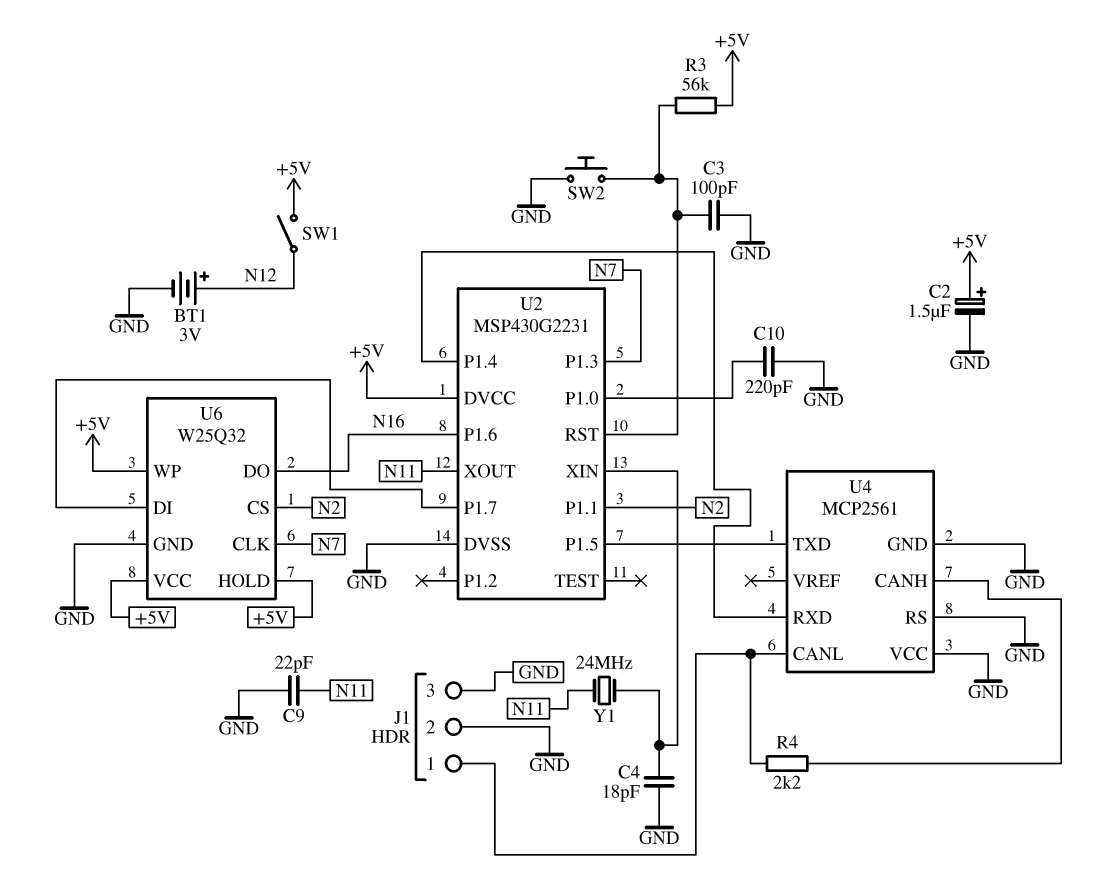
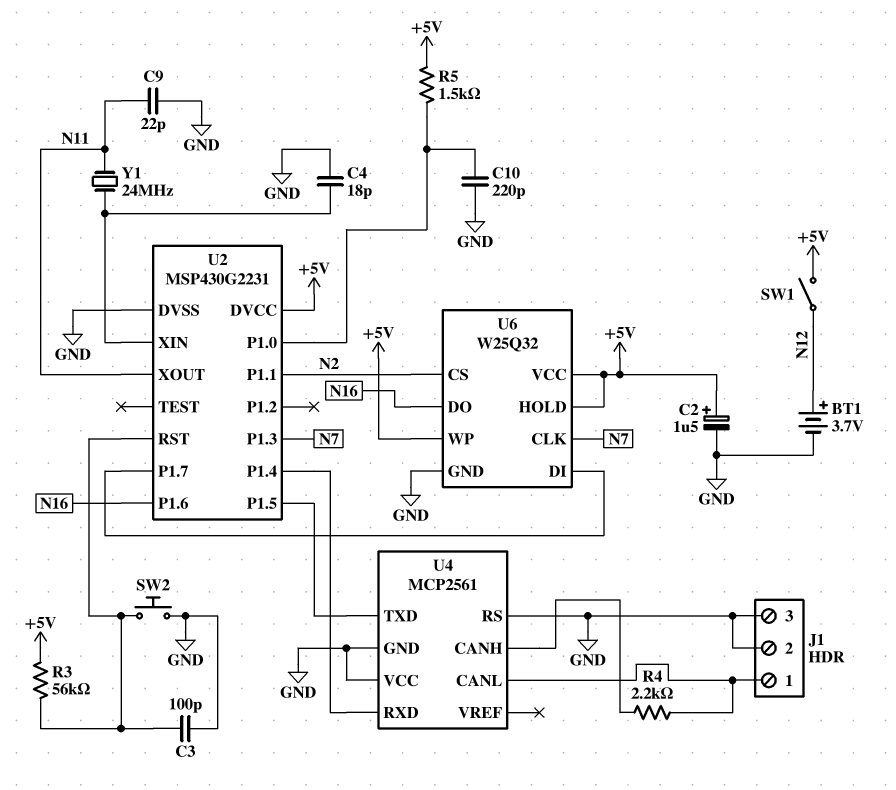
BT1: 3V (plus N12, minus GND) -> 3.7V (plus N12, minus GND)
R5: none -> 1.5k (+5V, U2/P1.0)

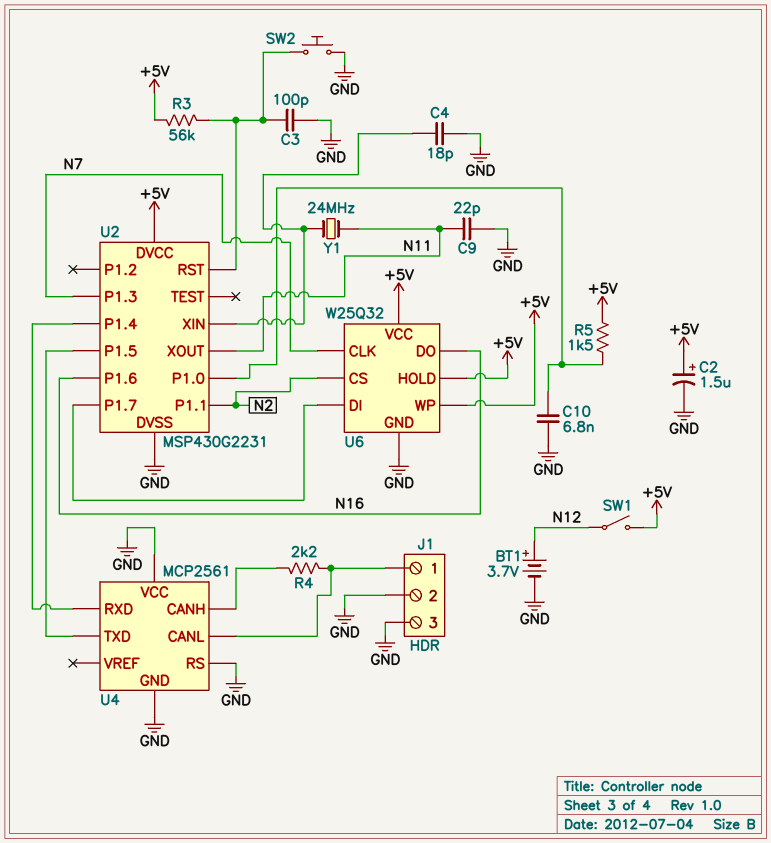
C10: 220pF (GND, U2/P1.0) -> 6.8nF (GND, U2/P1.0)

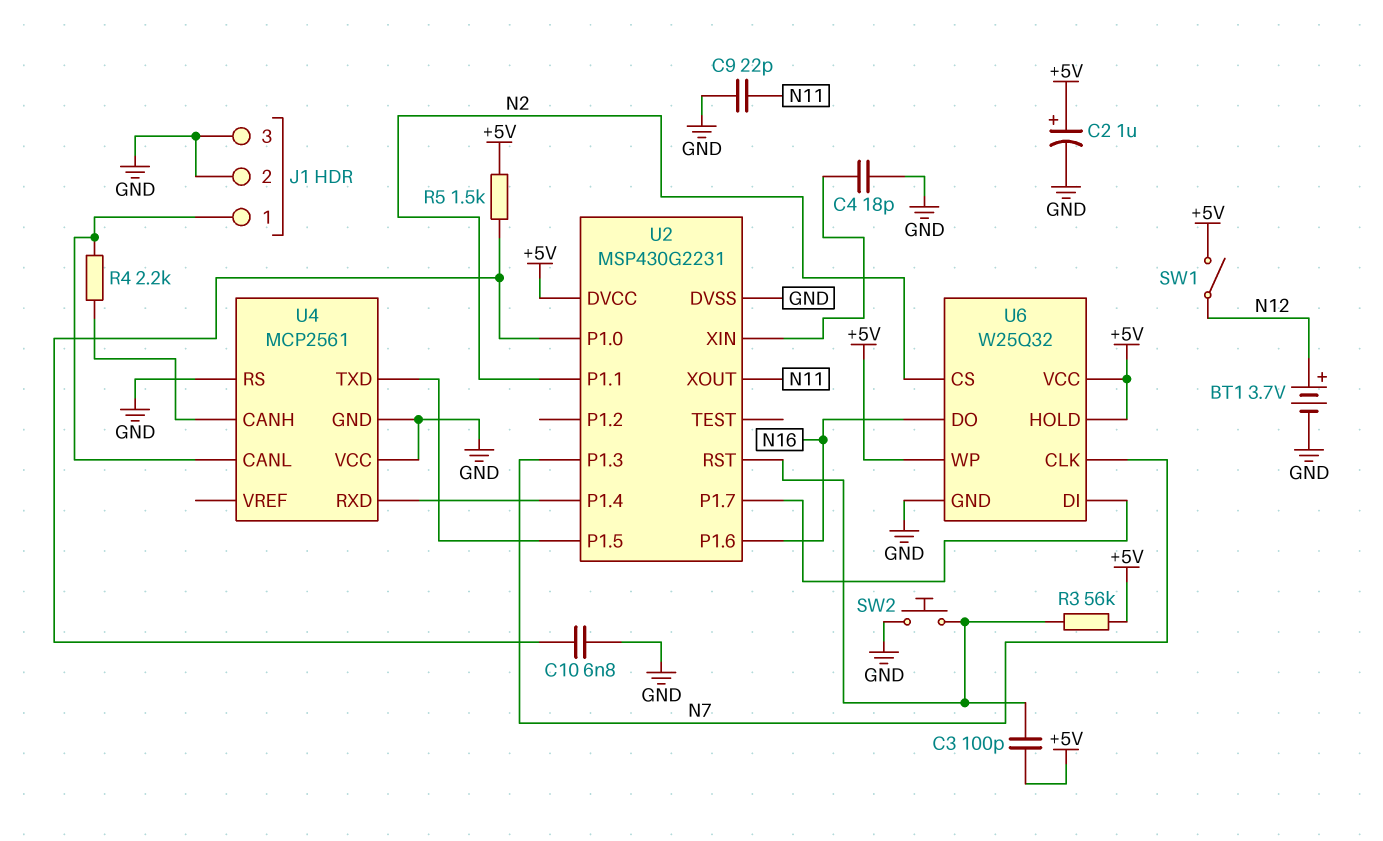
C2: 1.5uF (plus +5V, minus GND) -> 1uF (plus +5V, minus GND)
C3: 100pF (GND, U2/RST) -> 100pF (+5V, U2/RST)
Y1: 24MHz (N11, U2/XIN) -> none

